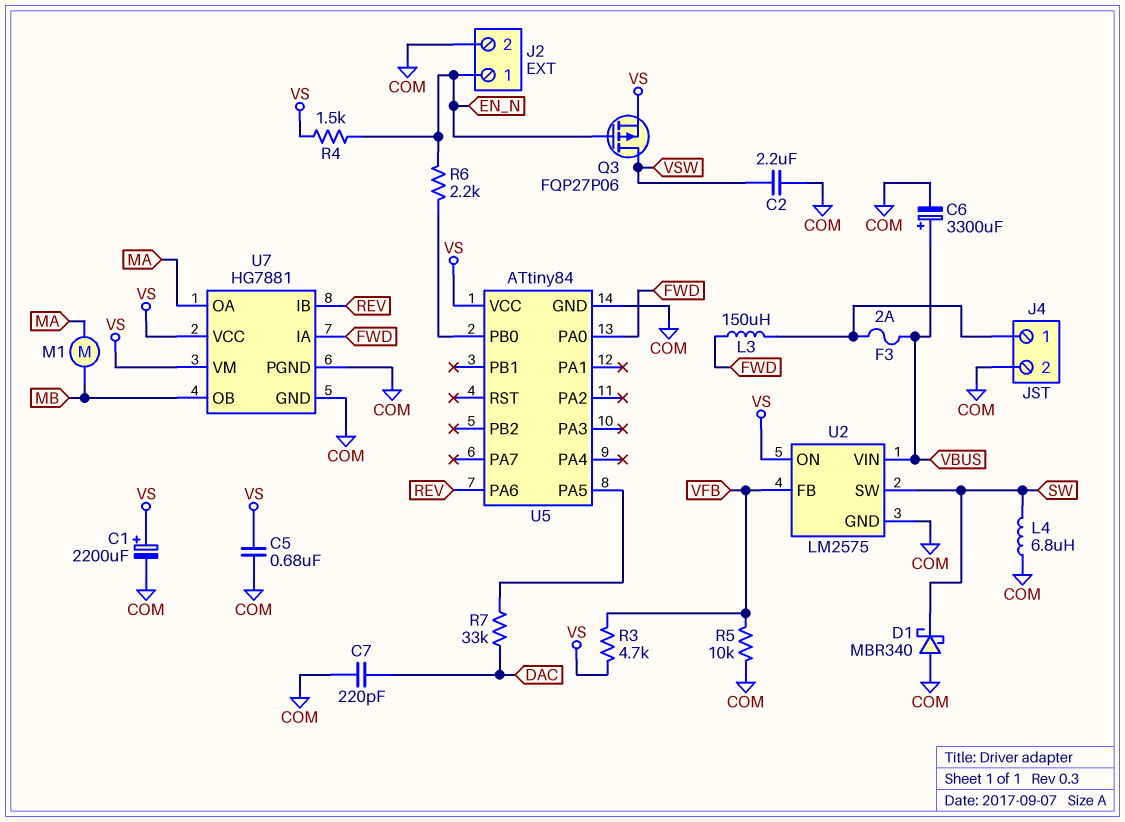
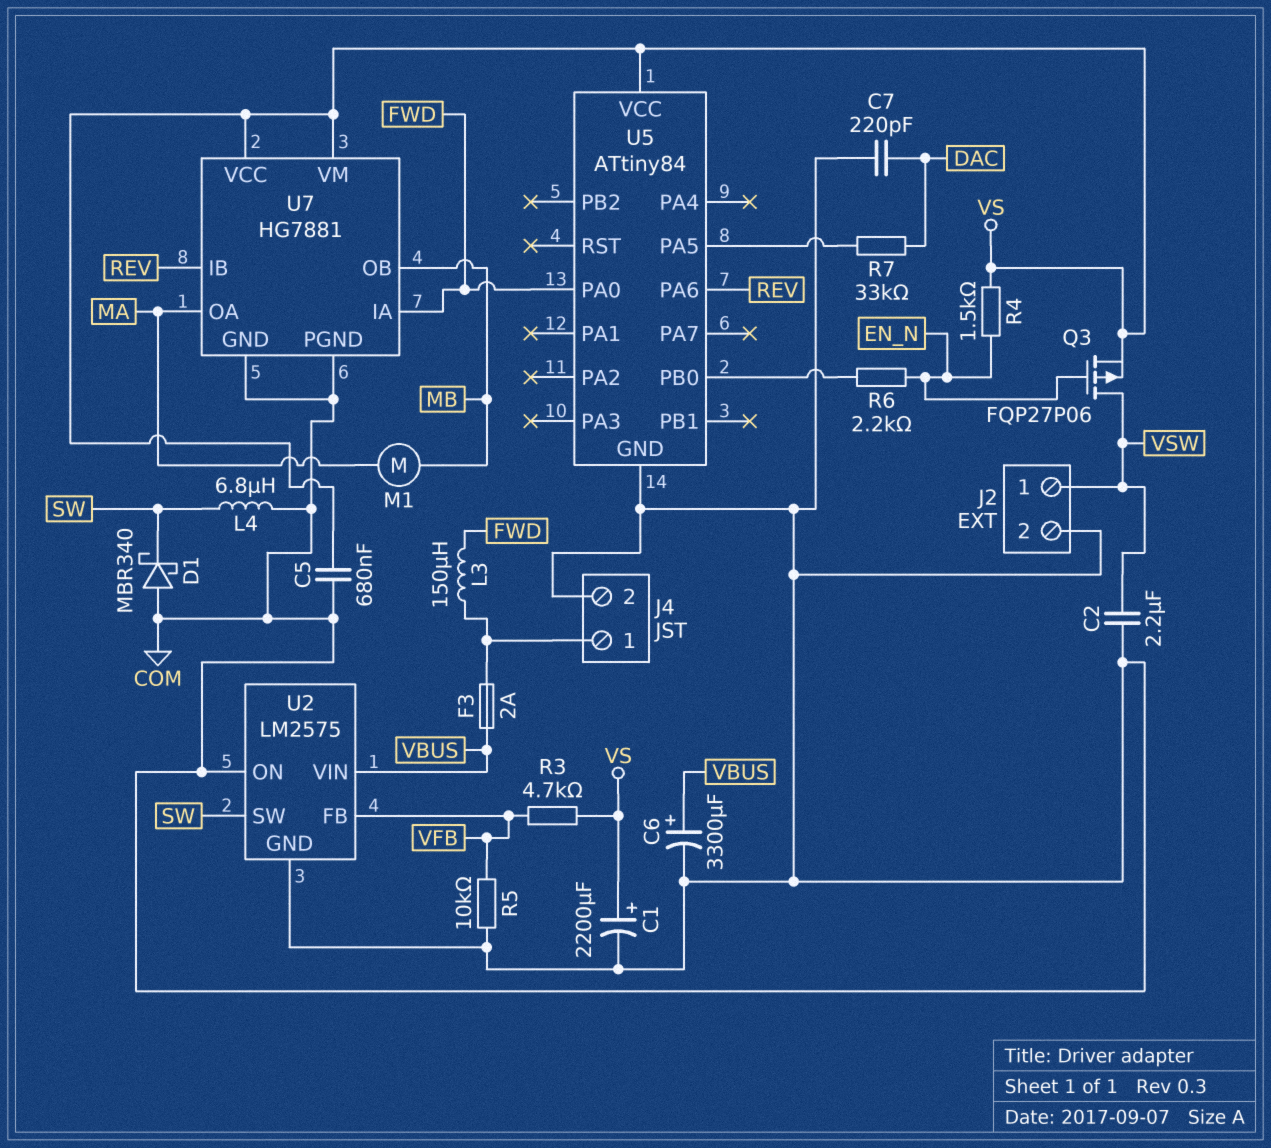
J2 pin 1: EN_N -> VSW
U2 pin ON: VS -> COM

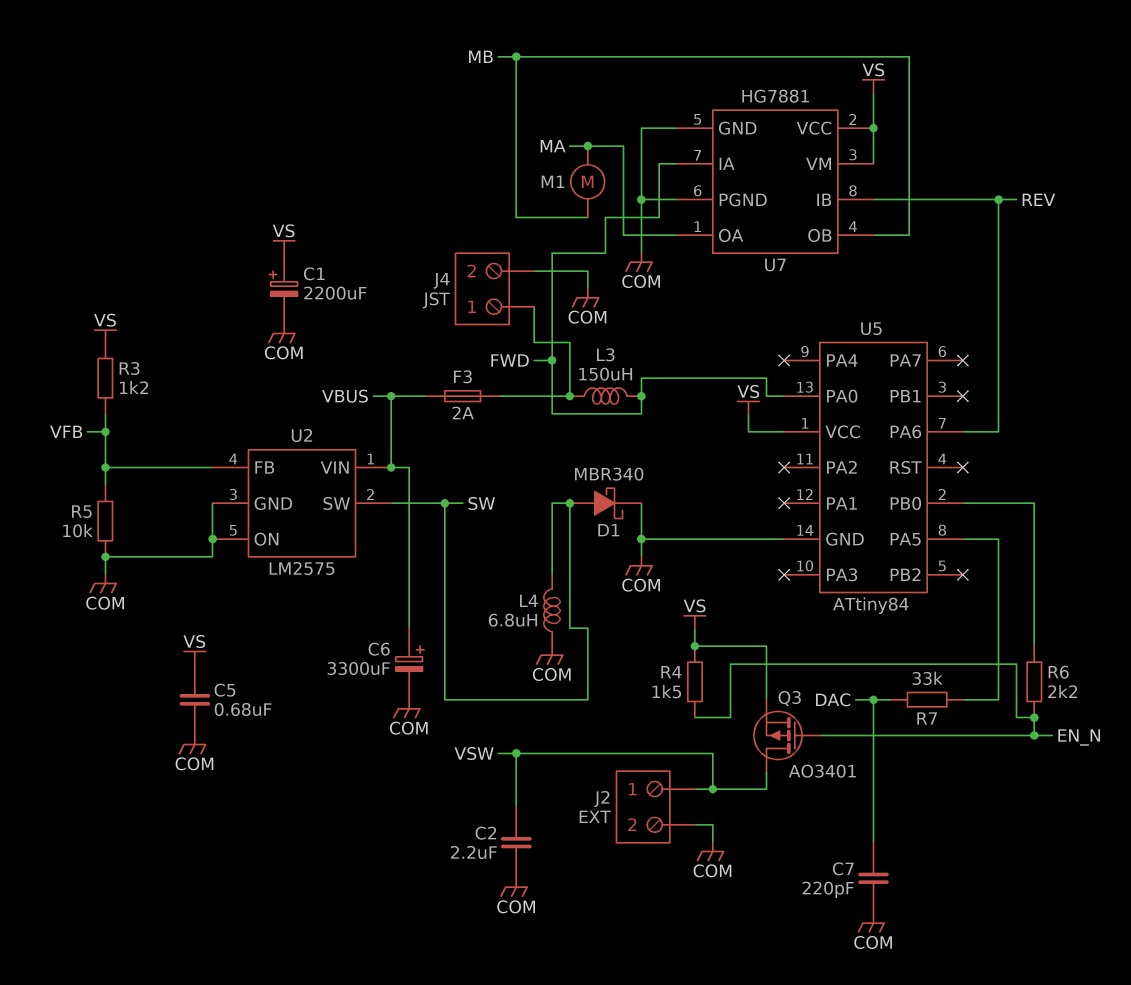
D1: schottky MBR340 (A COM, K SW) -> schottky MBR340 (A SW, K COM)
Q3: PMOS FQP27P06 (G EN_N, D VSW, S VS) -> PMOS AO3401 (G EN_N, D VSW, S VS)
R3: 4.7k (VFB, VS) -> 1.2k (VFB, VS)

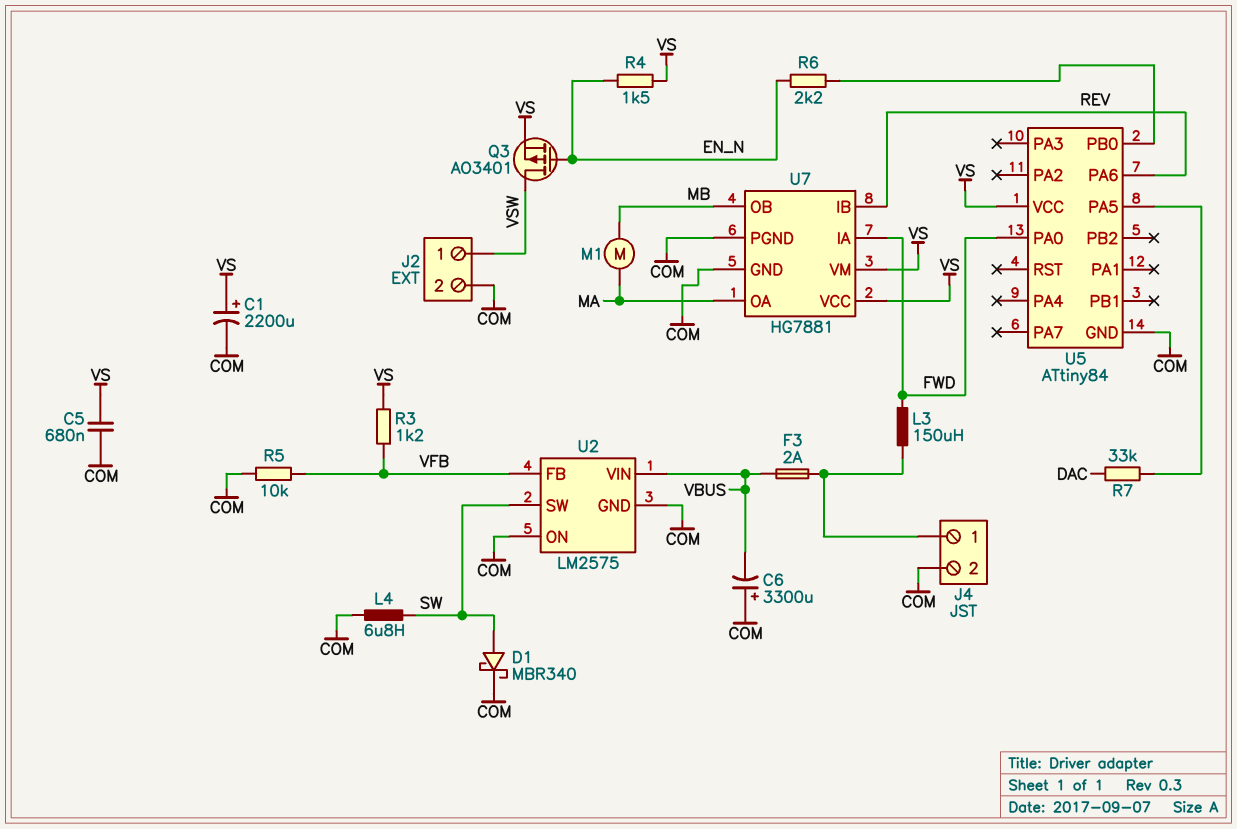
C2: 2.2uF (COM, VSW) -> none
C6: 3300uF (plus VBUS, minus COM) -> 3300uF (plus COM, minus VBUS)
C7: 220pF (COM, DAC) -> none

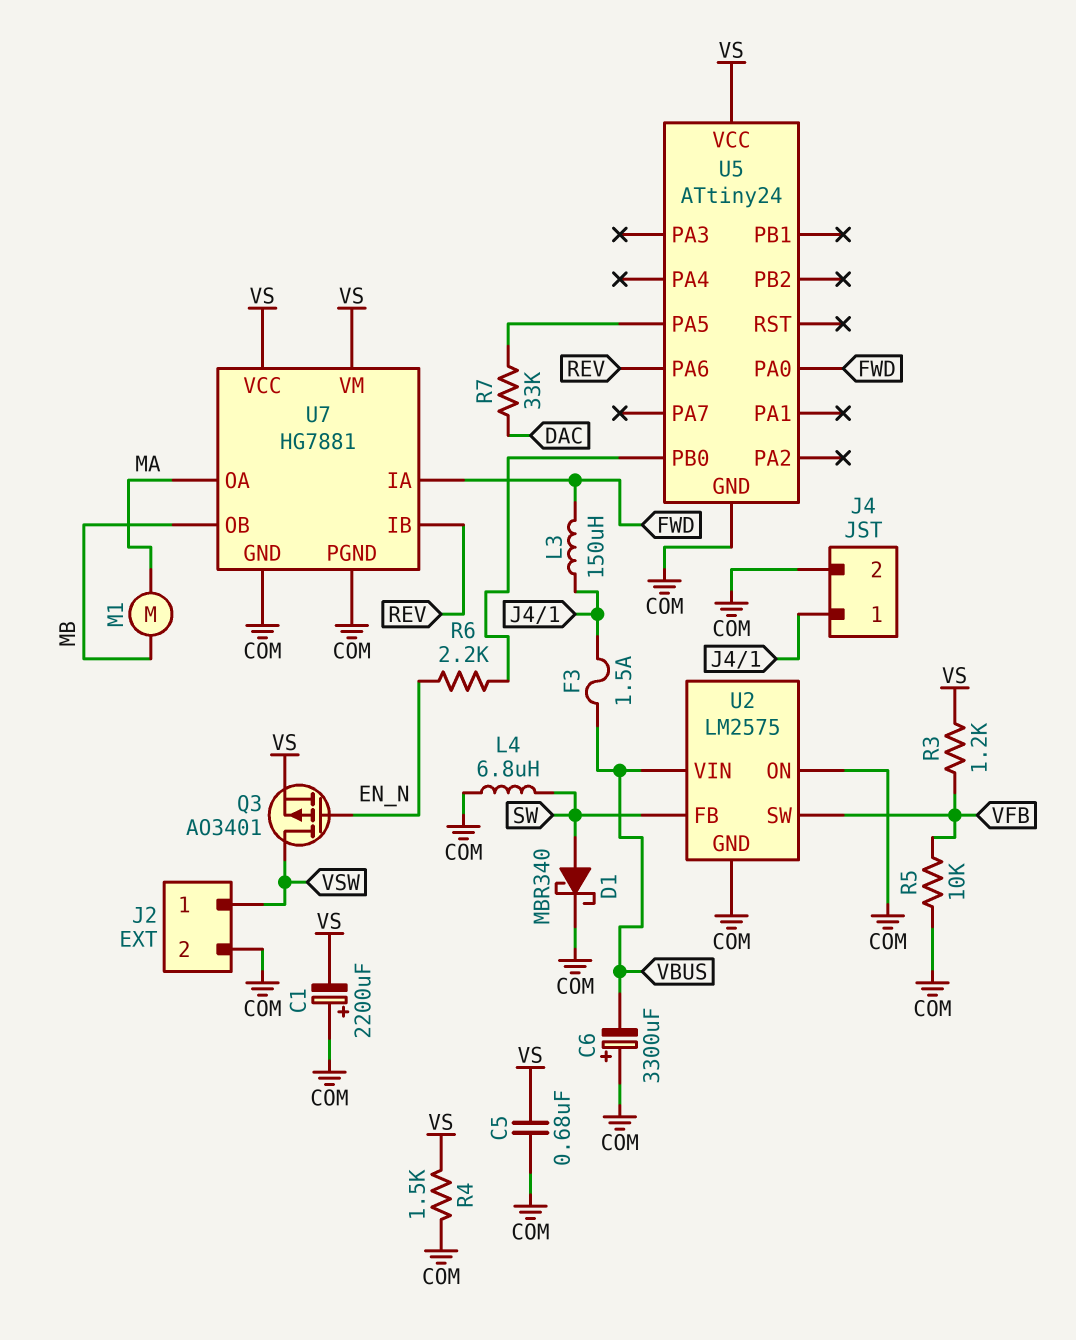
C1: 2200uF (plus VS, minus COM) -> 2200uF (plus COM, minus VS)
F3: 2A (J4/1, VBUS) -> 1.5A (J4/1, VBUS)
R4: 1.5k (EN_N, VS) -> 1.5k (COM, VS)
U2 pin FB: VFB -> SW
U2 pin SW: SW -> VFB
U5: ATtiny84 -> ATtiny24

